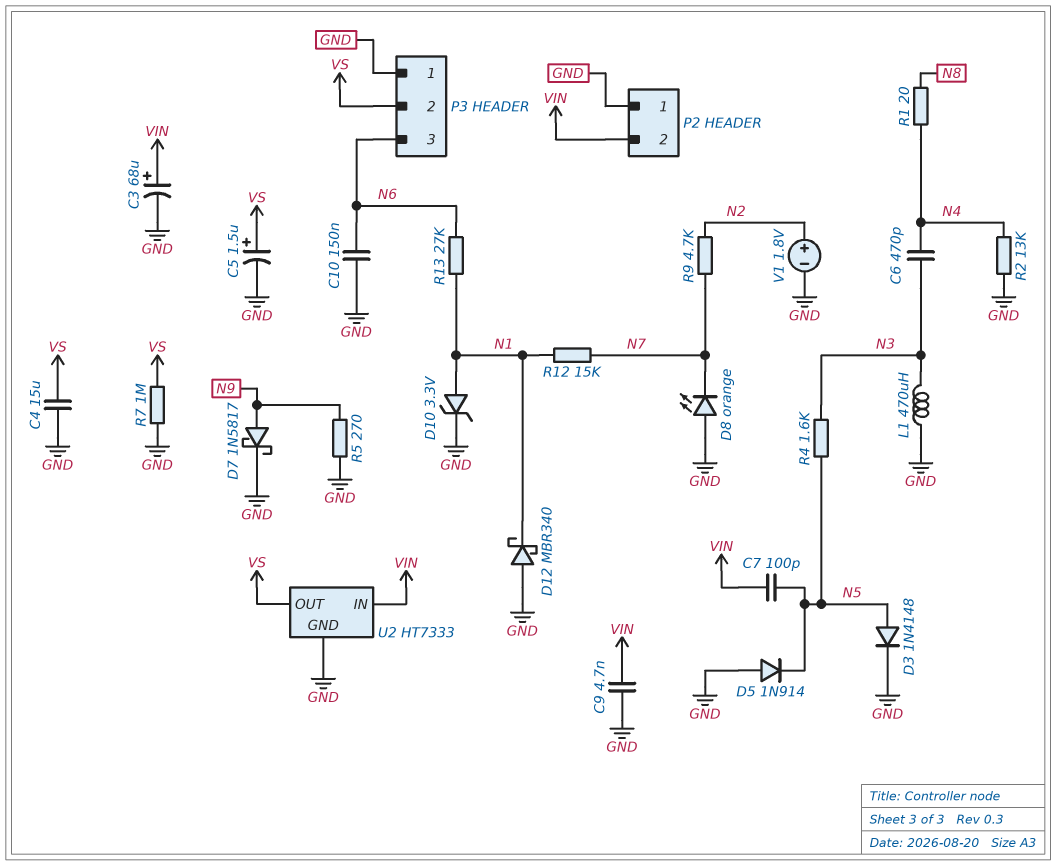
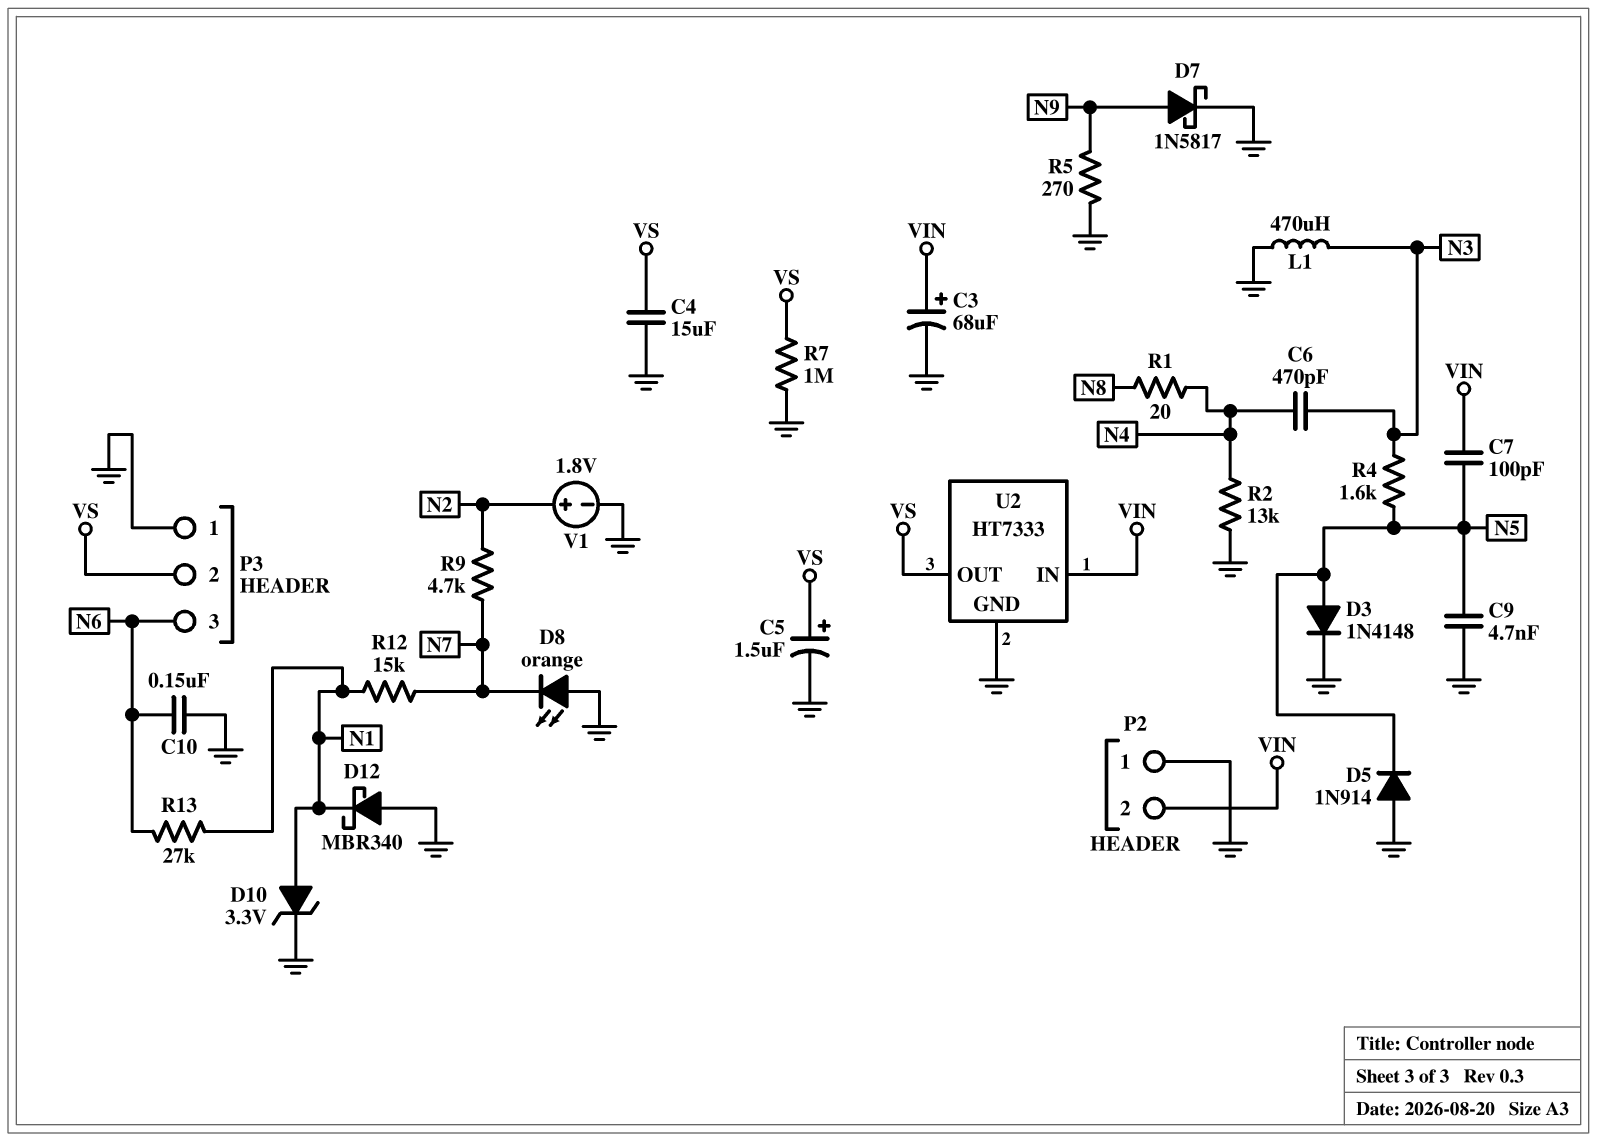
C9: 4.7nF (GND, VIN) -> 4.7nF (GND, N5)

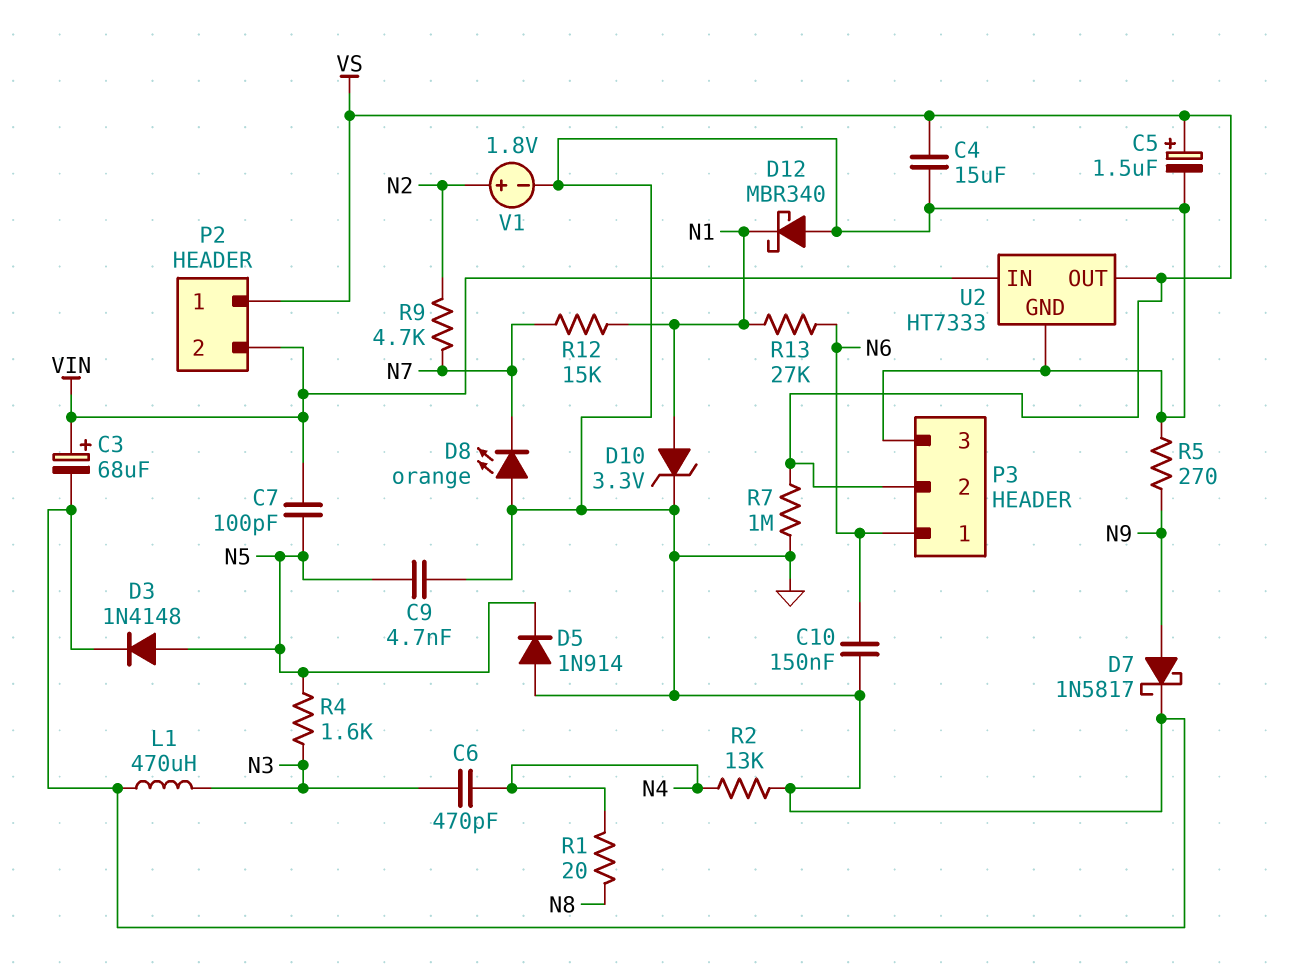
P2 pin 1: GND -> VS
P3 pin 1: GND -> N6
P3 pin 3: N6 -> GND

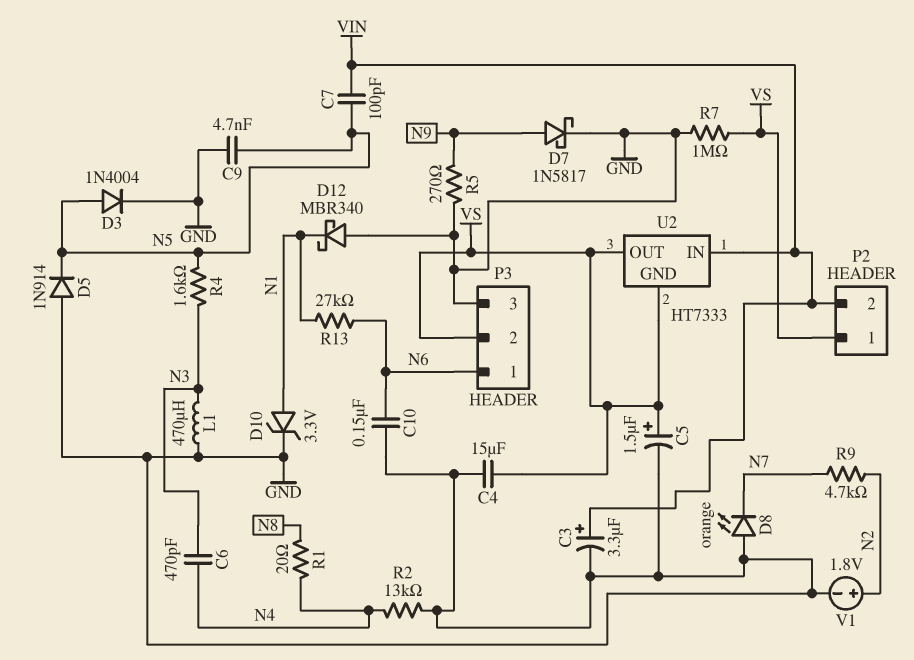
C3: 68uF (plus VIN, minus GND) -> 3.3uF (plus VIN, minus GND)
D3: diode 1N4148 (A N5, K GND) -> diode 1N4004 (A N5, K GND)
R12: 15k (N1, N7) -> none
U2 pin GND: GND -> VS

